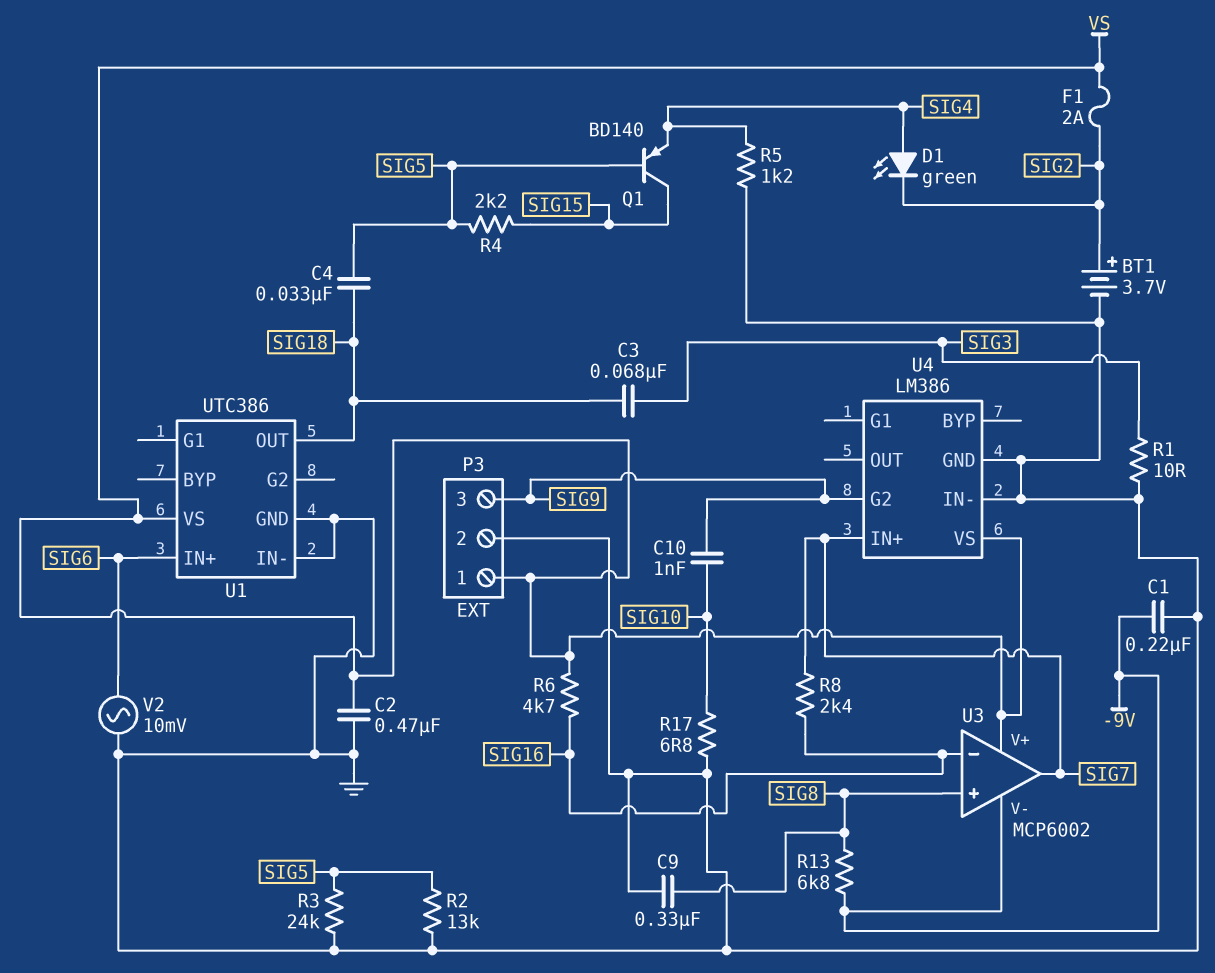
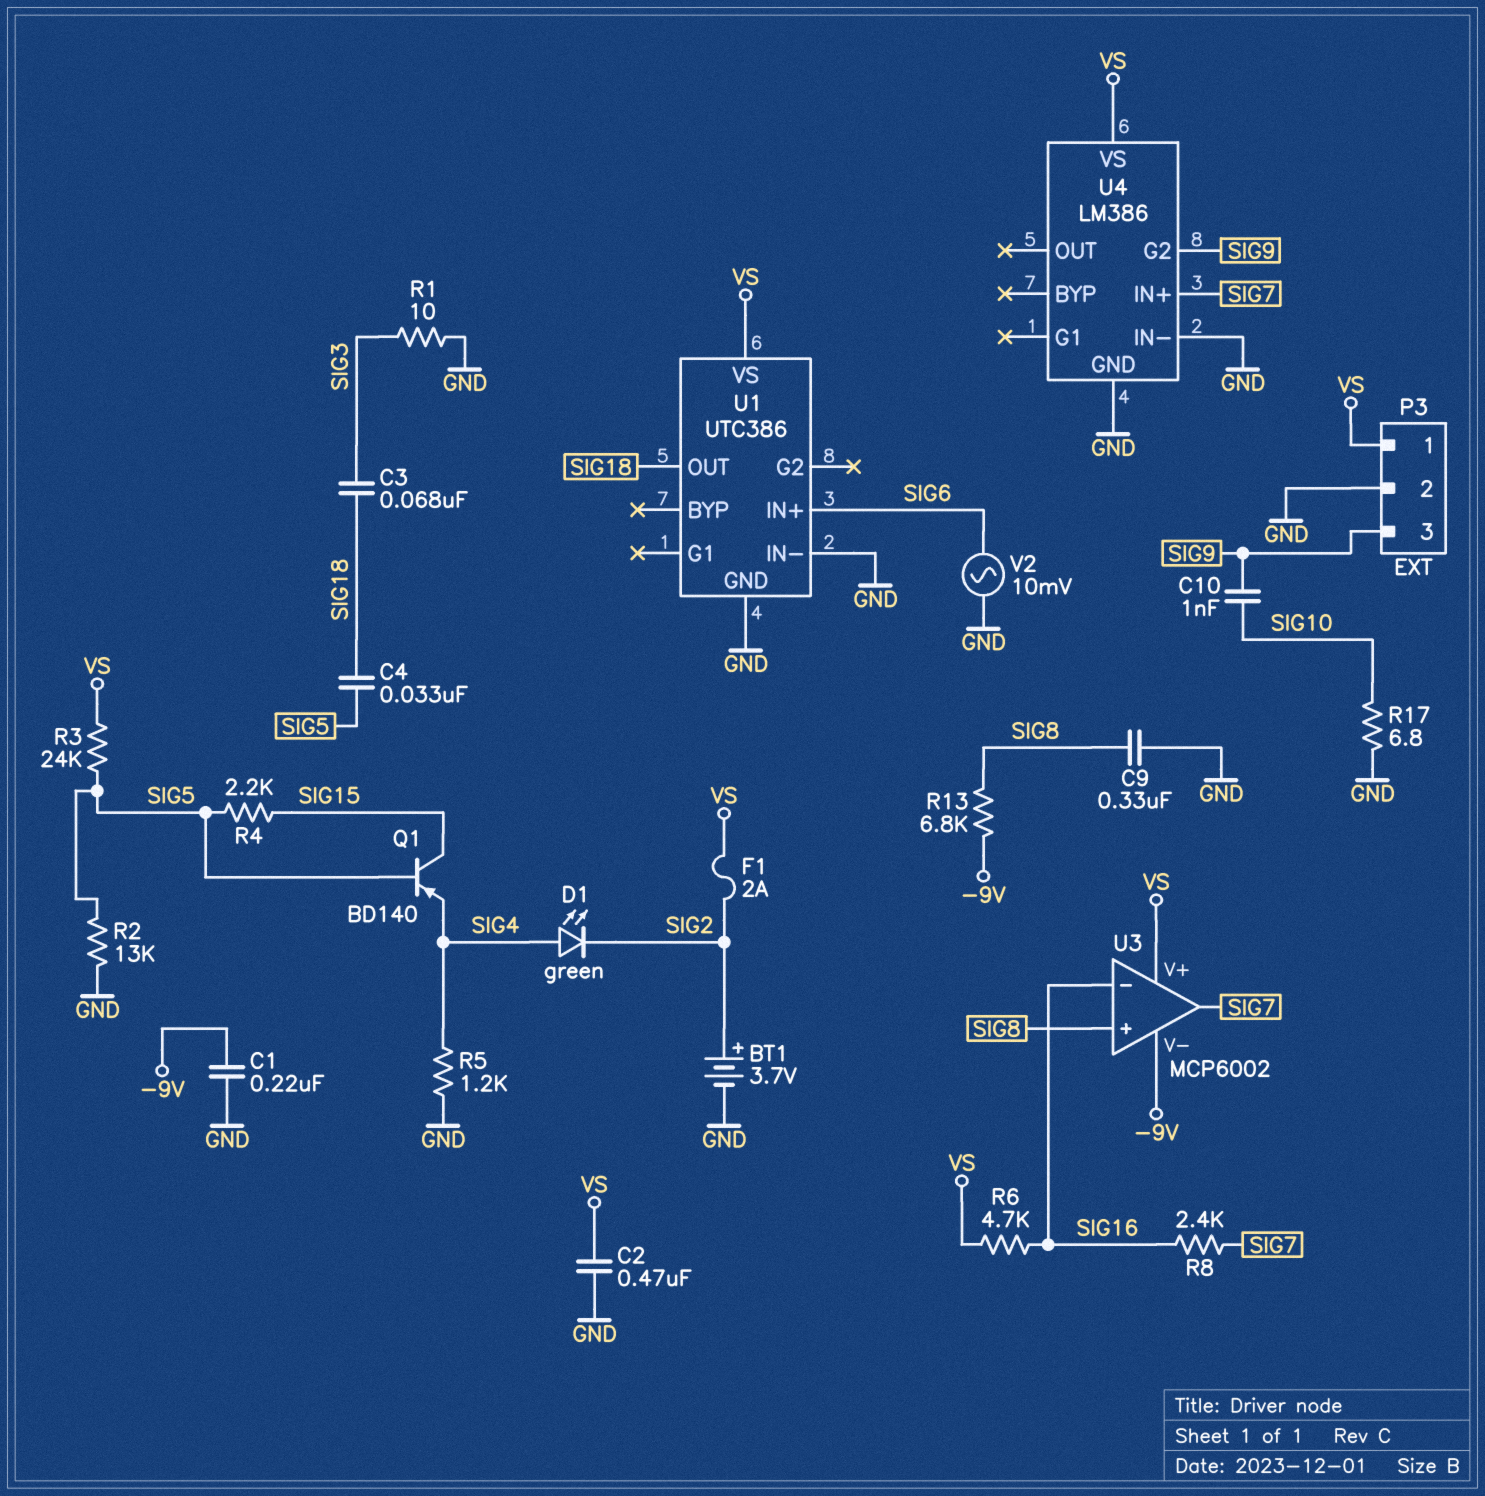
R3: 24k (GND, SIG5) -> 24k (SIG5, VS)

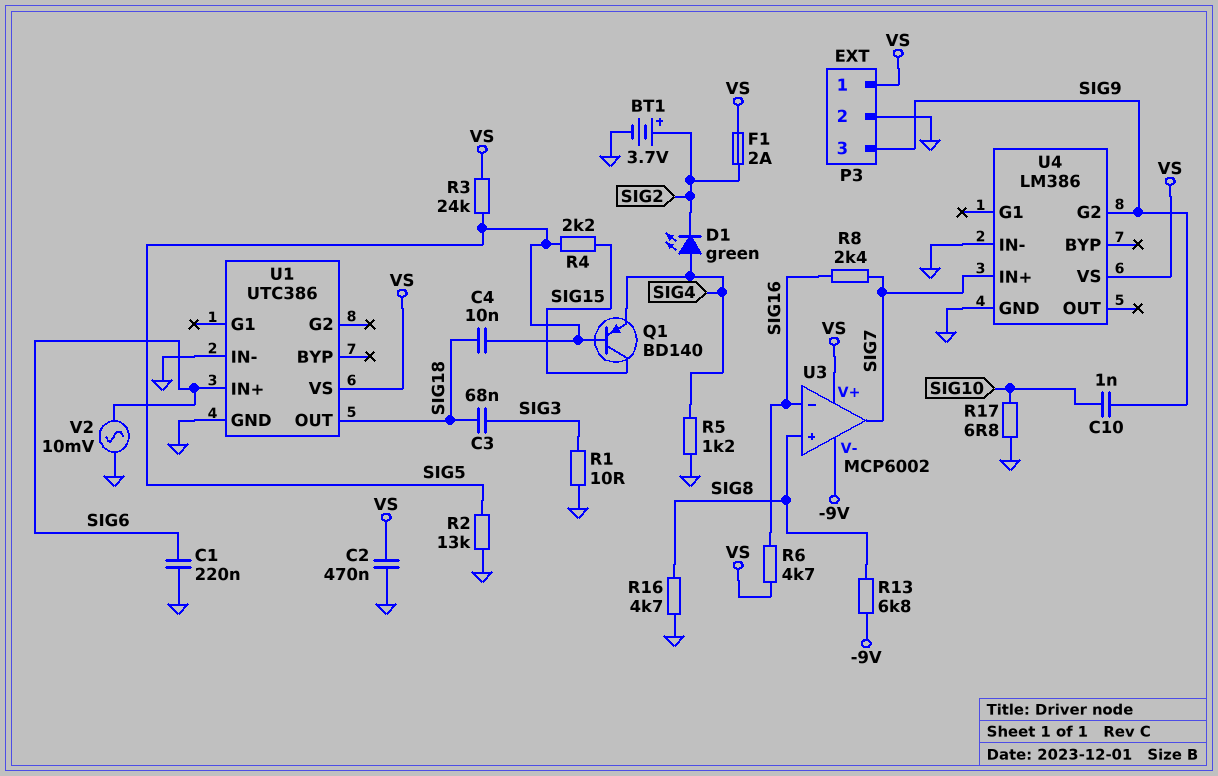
C1: 220nF (-9V, GND) -> 220nF (GND, SIG6)
C4: 33nF (SIG5, SIG18) -> 10nF (SIG5, SIG18)
C9: 330nF (GND, SIG8) -> none
R16: none -> 4.7k (GND, SIG8)

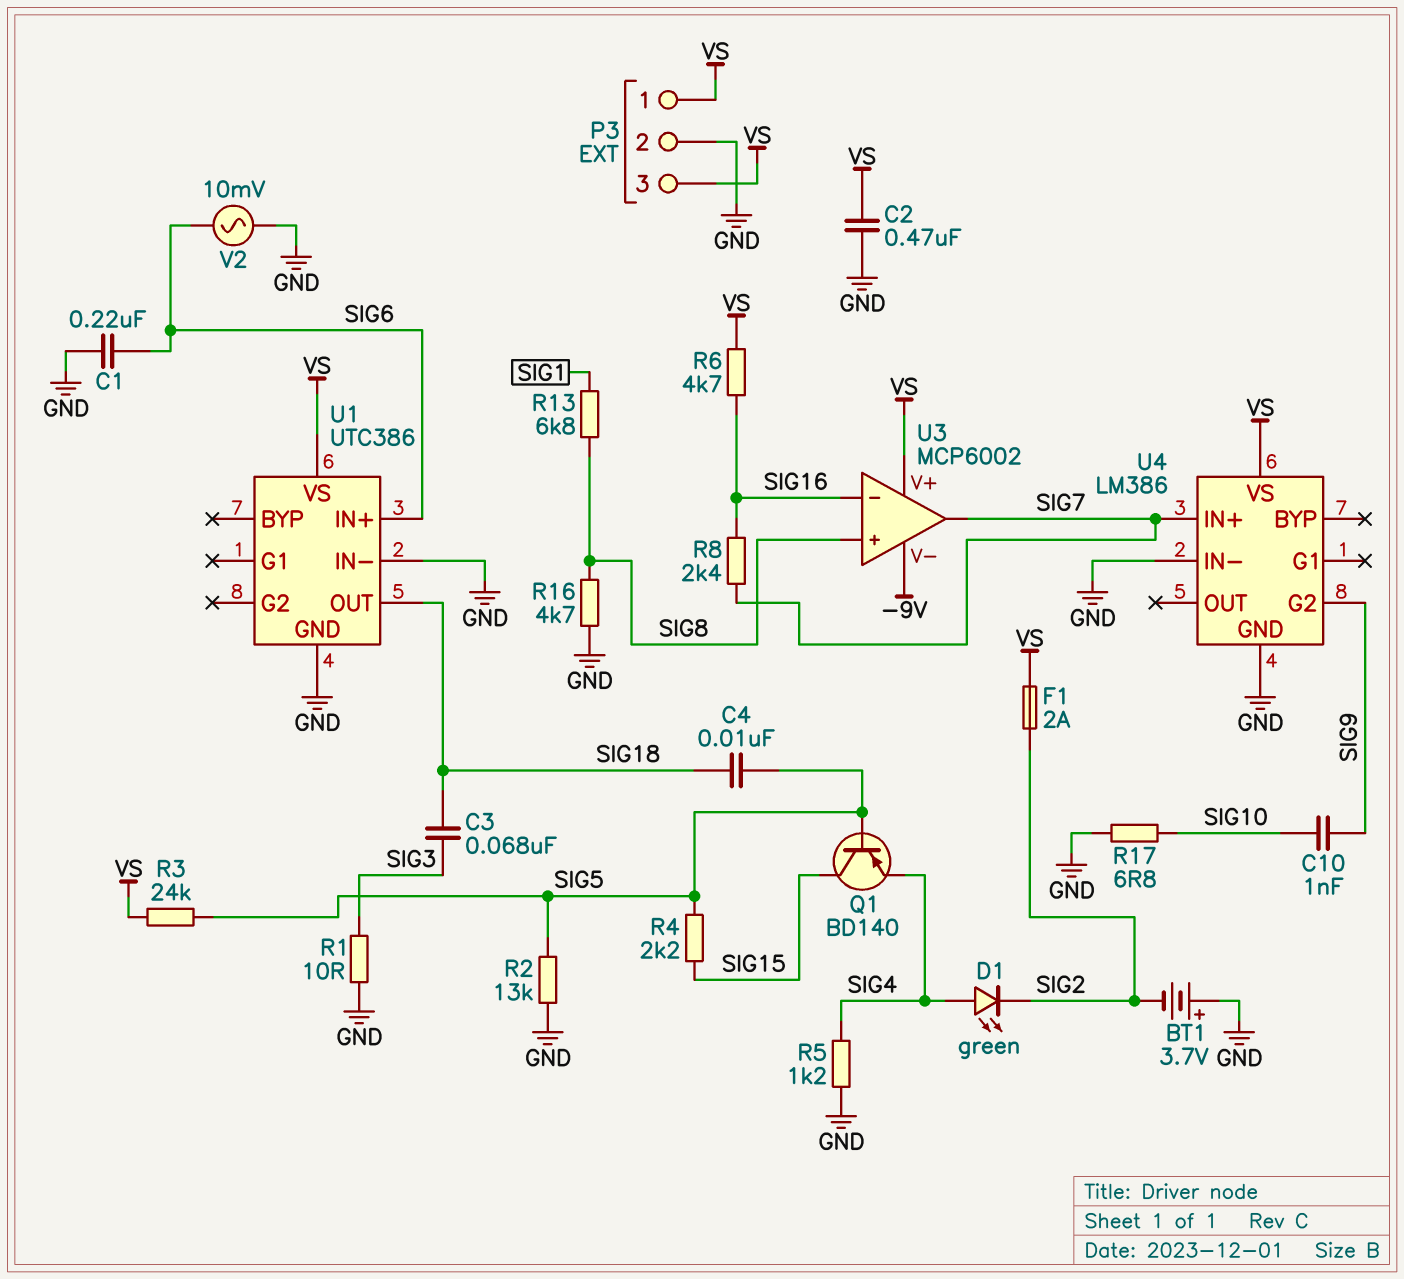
BT1: 3.7V (plus SIG2, minus GND) -> 3.7V (plus GND, minus SIG2)
P3 pin 3: SIG9 -> VS
R13: 6.8k (-9V, SIG8) -> 6.8k (SIG1, SIG8)

